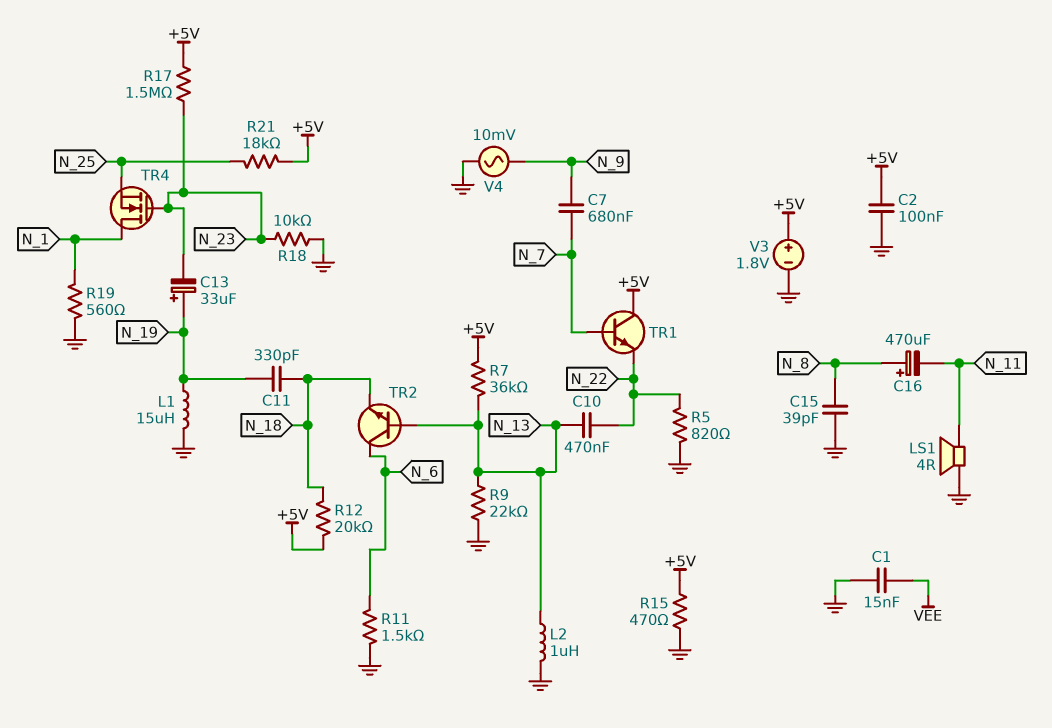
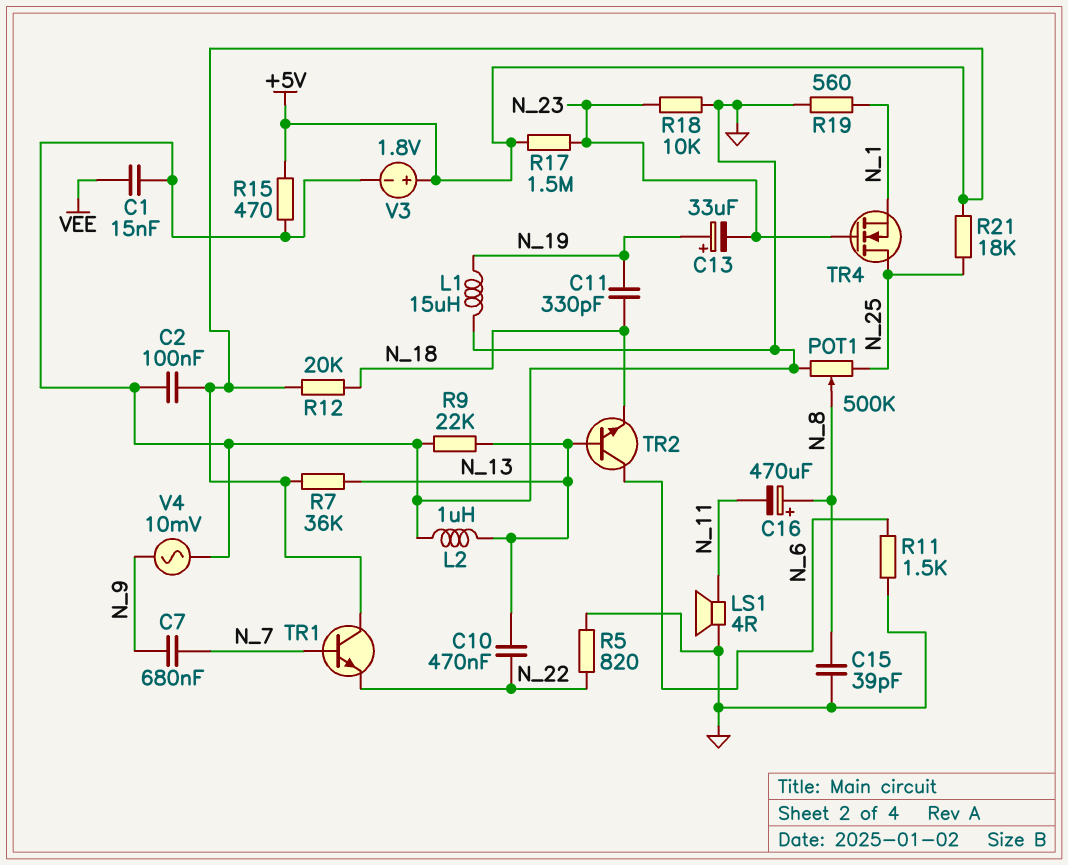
POT1: none -> 500k (GND, N_25, wiper N_8)
TR4: NMOS (G N_23, D N_1, S N_25) -> NMOS (G N_23, D N_25, S N_1)

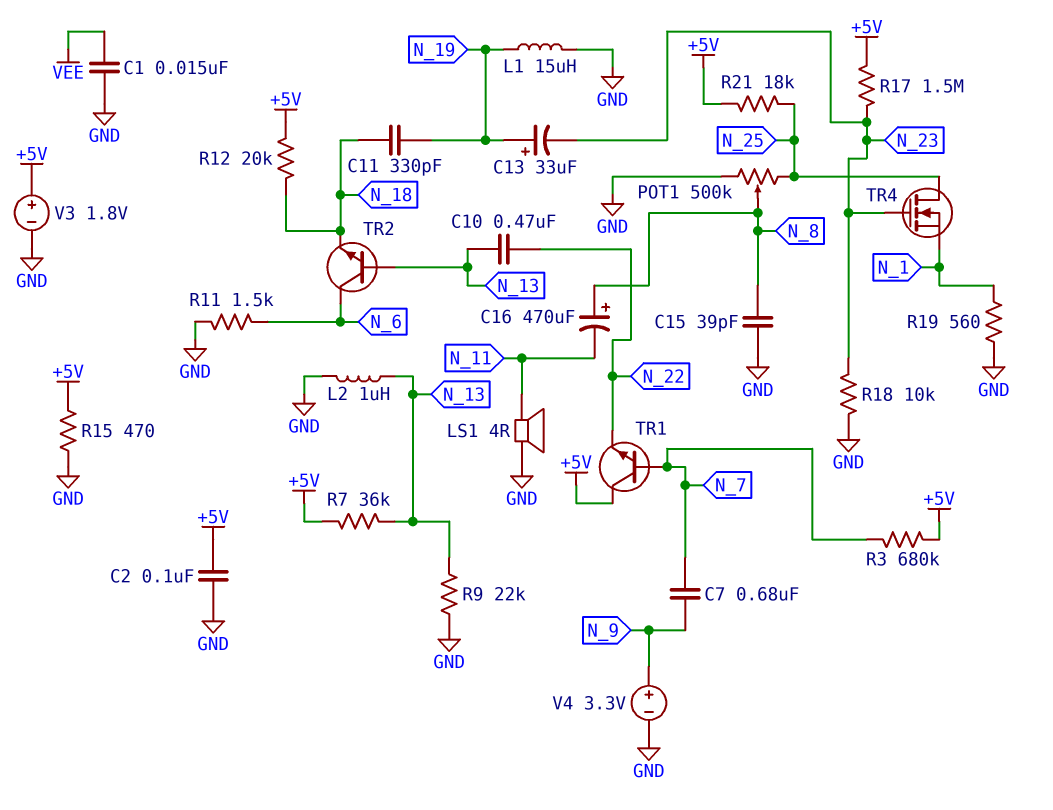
R3: none -> 680k (+5V, N_7)
R5: 820 (GND, N_22) -> none
V4: AC 10mV (GND, N_9) -> 3.3V (plus N_9, minus GND)

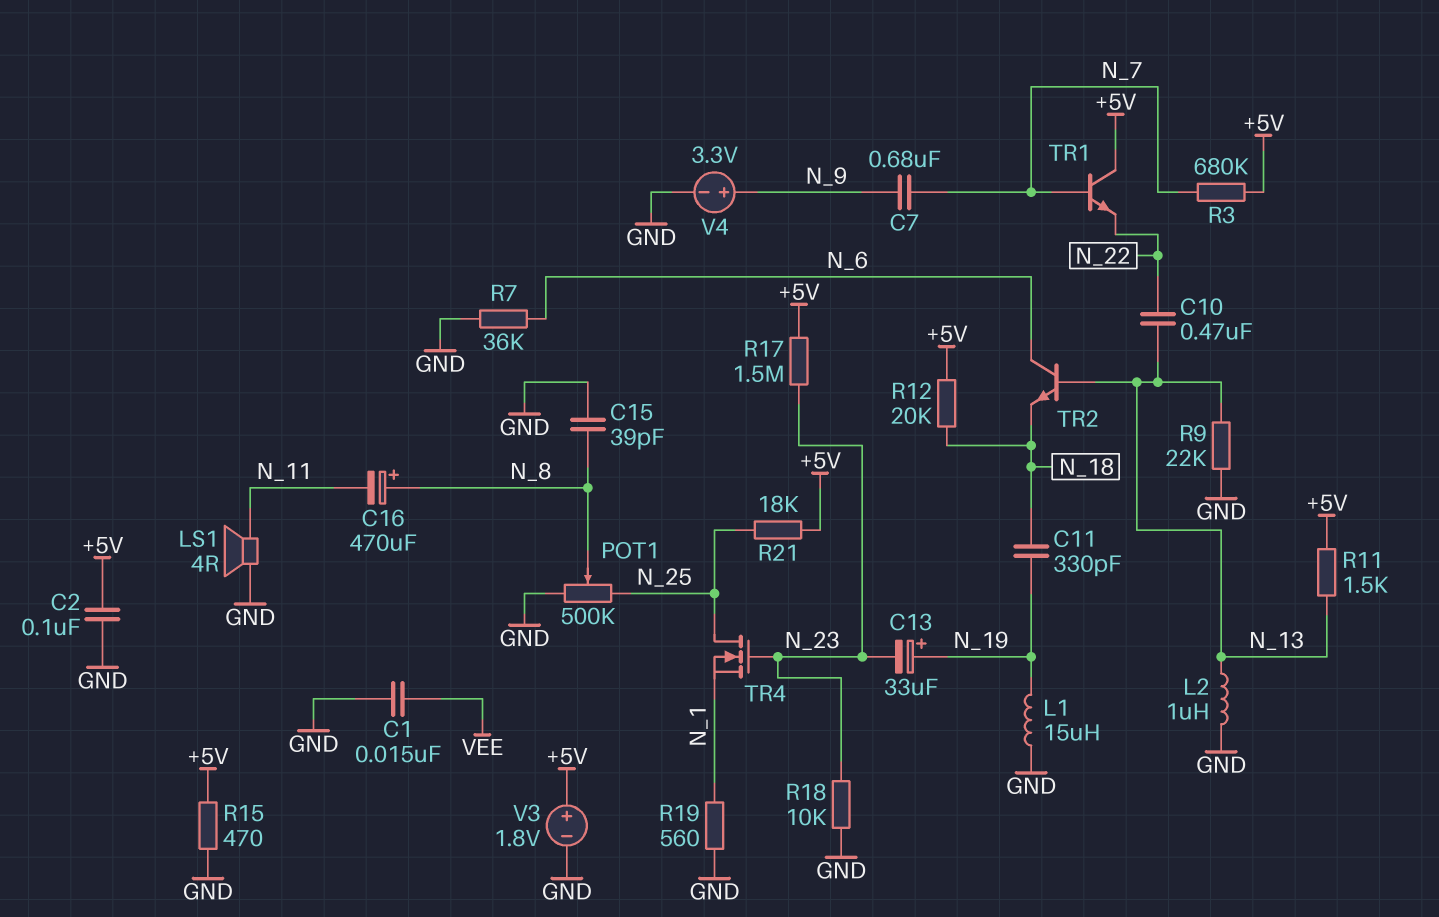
R7: 36k (+5V, N_13) -> 36k (GND, N_6)
R11: 1.5k (GND, N_6) -> 1.5k (+5V, N_13)

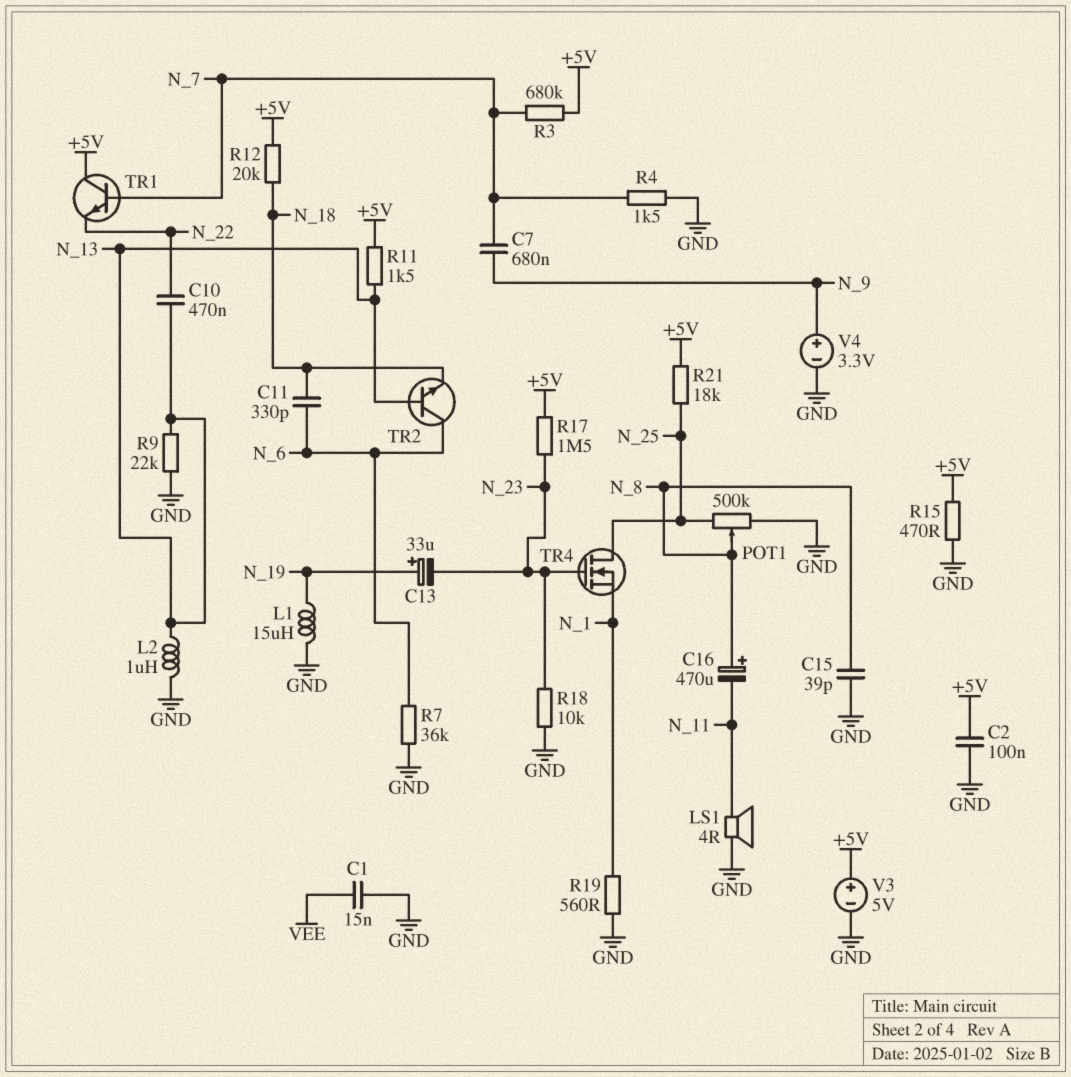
C11: 330pF (N_18, N_19) -> 330pF (N_6, N_18)
R4: none -> 1.5k (GND, N_7)
V3: 1.8V (plus +5V, minus GND) -> 5V (plus +5V, minus GND)

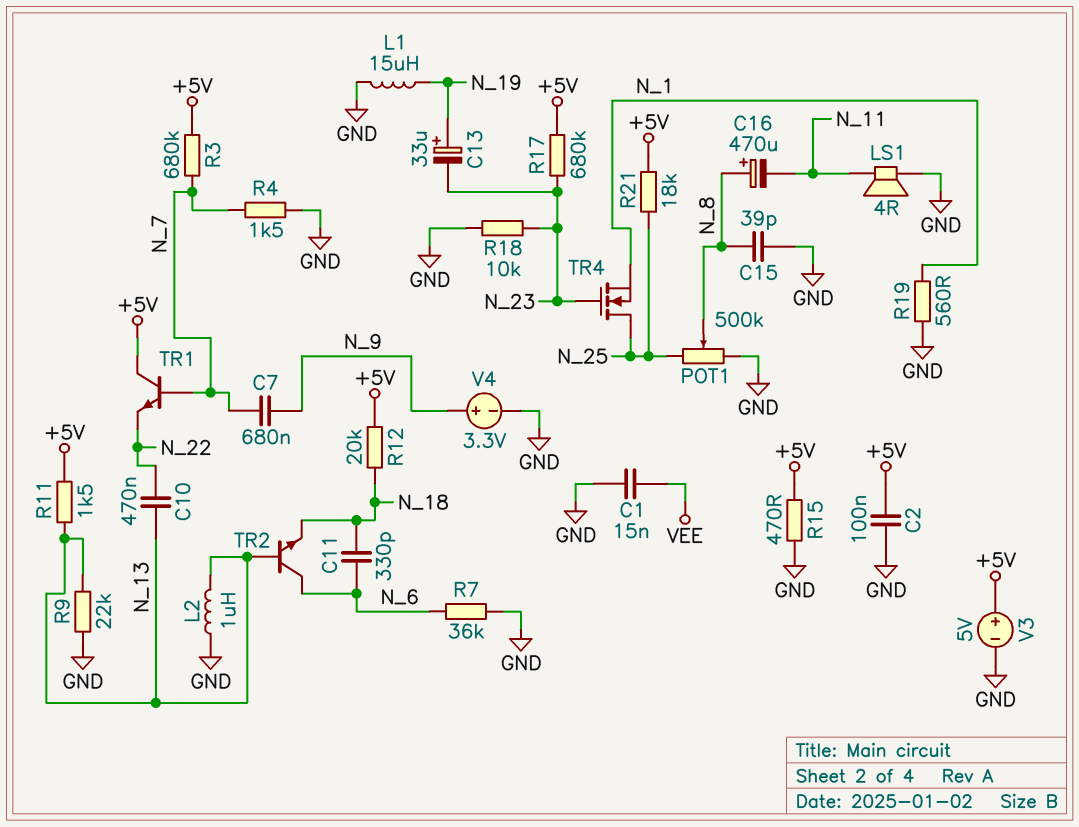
R17: 1.5M (+5V, N_23) -> 680k (+5V, N_23)

